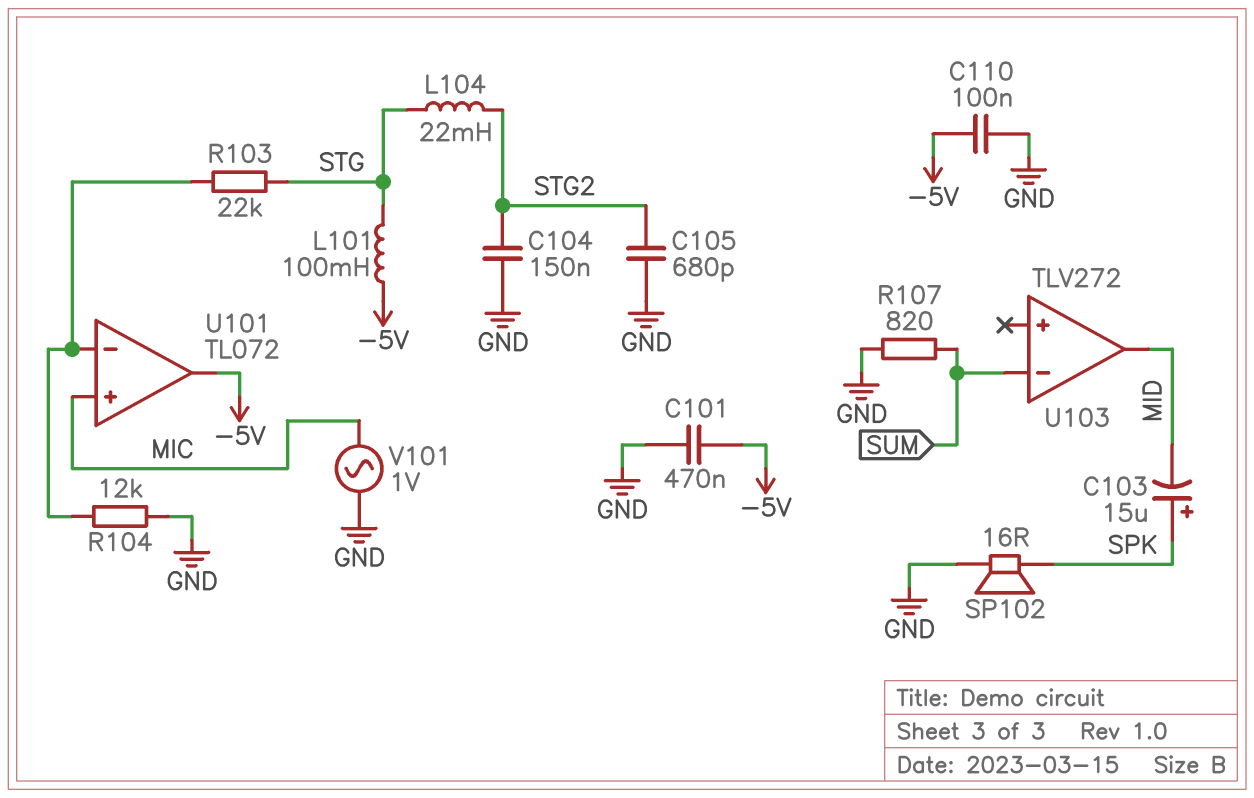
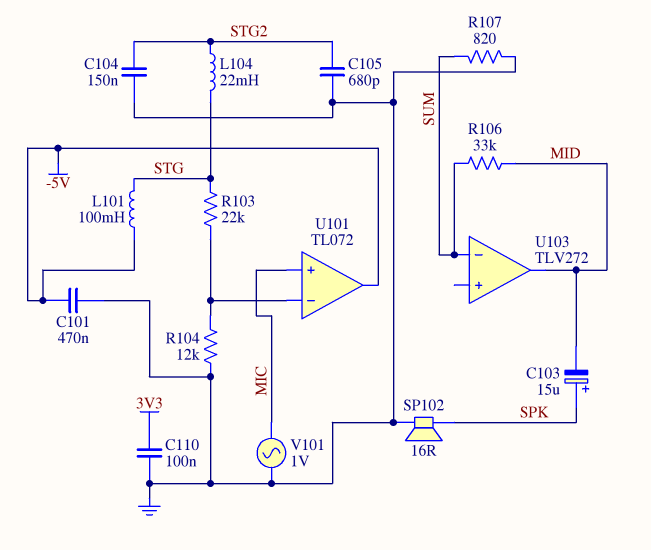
C110: 100nF (-5V, GND) -> 100nF (3V3, GND)
R106: none -> 33k (MID, SUM)

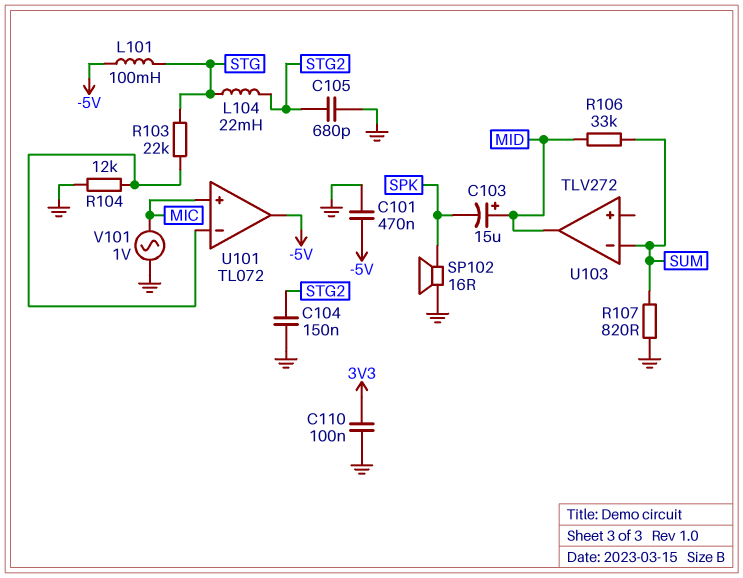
C103: 15uF (plus SPK, minus MID) -> 15uF (plus MID, minus SPK)

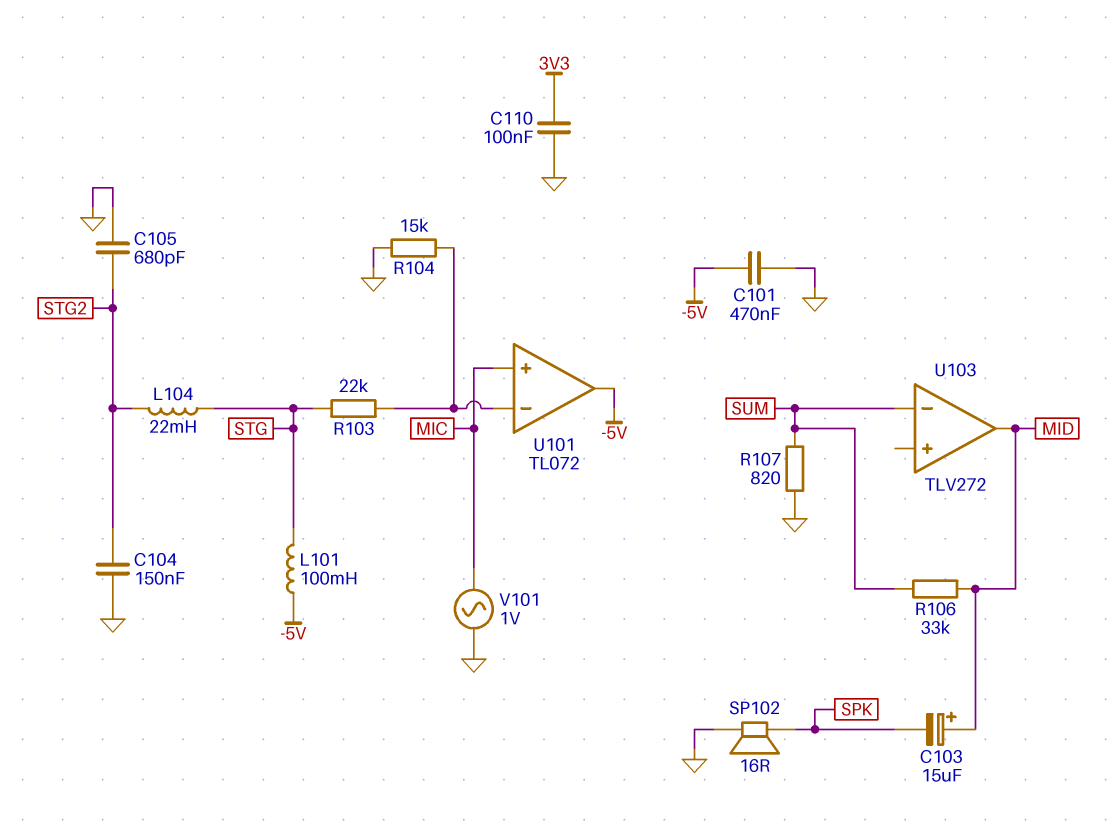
R104: 12k (GND, U101/in-) -> 15k (GND, U101/in-)

